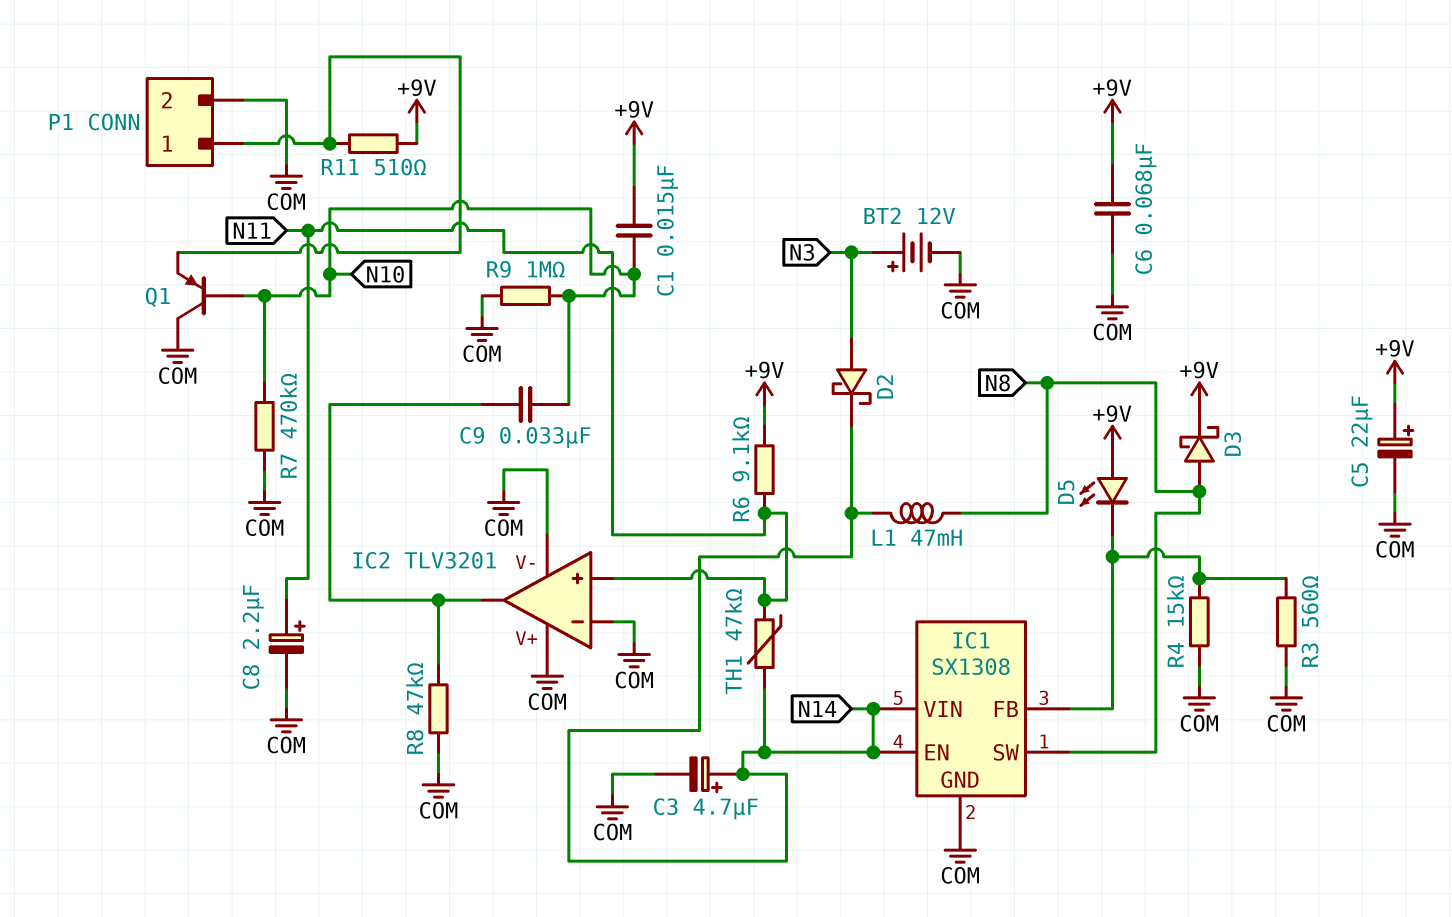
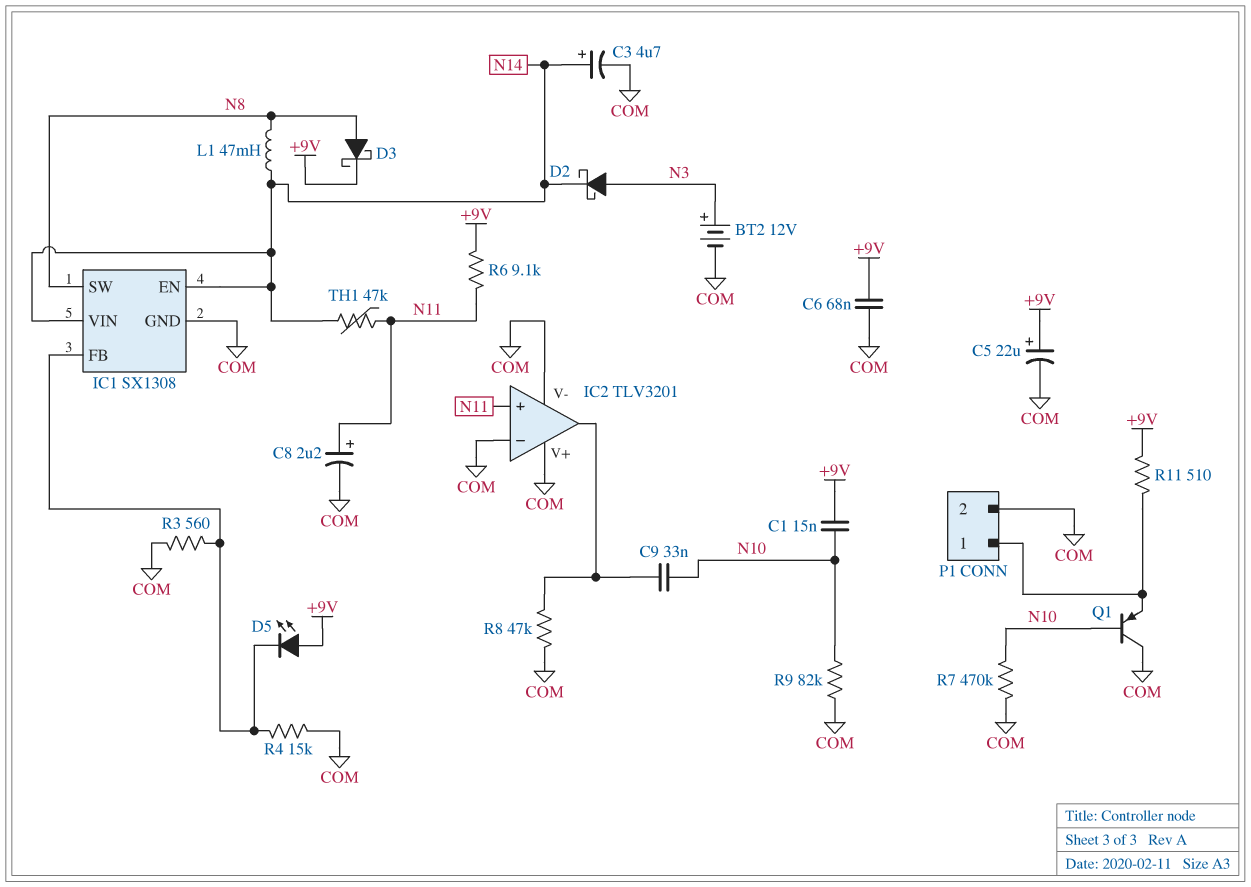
R9: 1M (COM, N10) -> 82k (COM, N10)

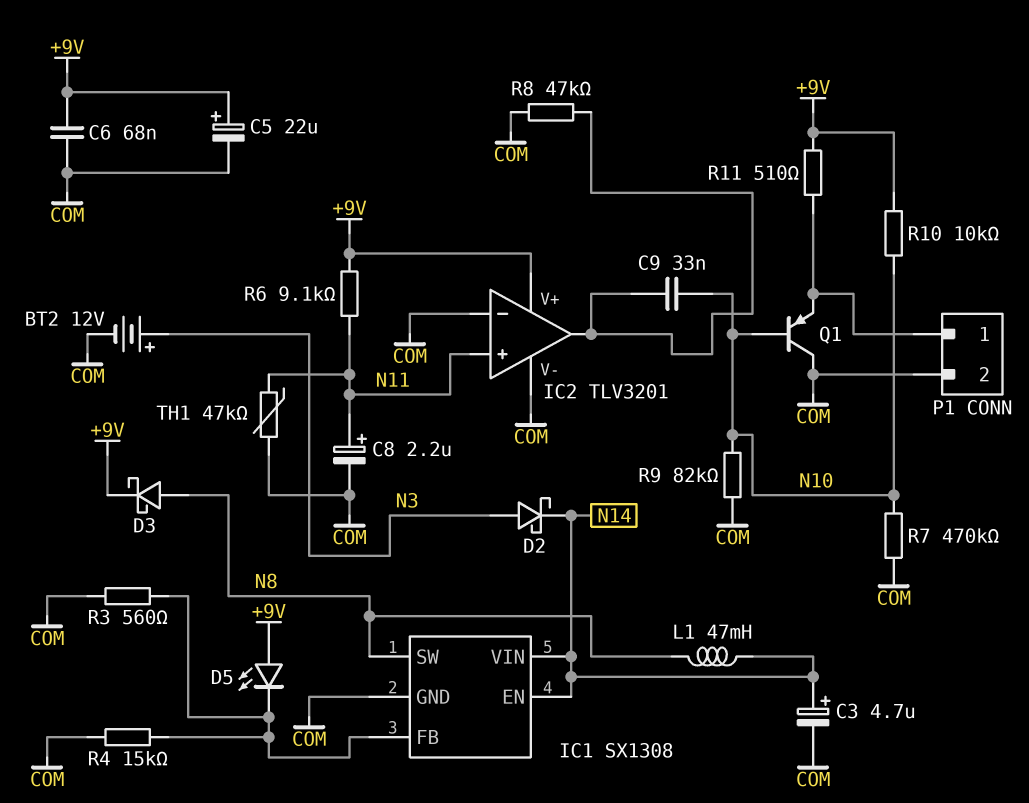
C1: 15nF (+9V, N10) -> none
IC2 pin V+: COM -> +9V
R10: none -> 10k (+9V, N10)
TH1: 47k (N11, N14) -> 47k (COM, N11)

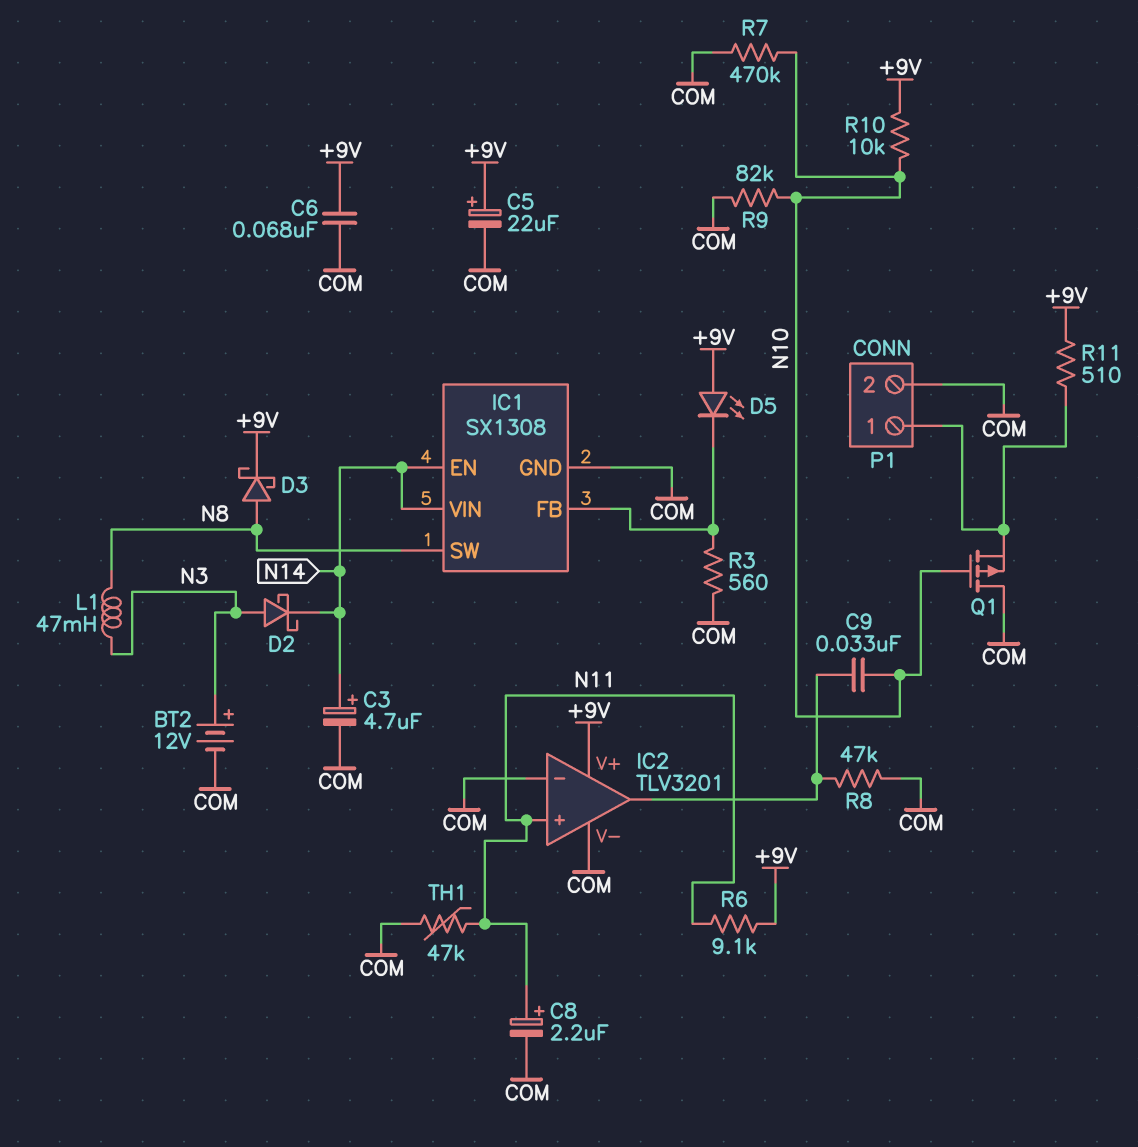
L1: 47mH (N8, N14) -> 47mH (N3, N8)
Q1: PNP (B N10, C COM, E P1/1) -> PMOS (G N10, D COM, S P1/1)
R4: 15k (COM, IC1/FB) -> none

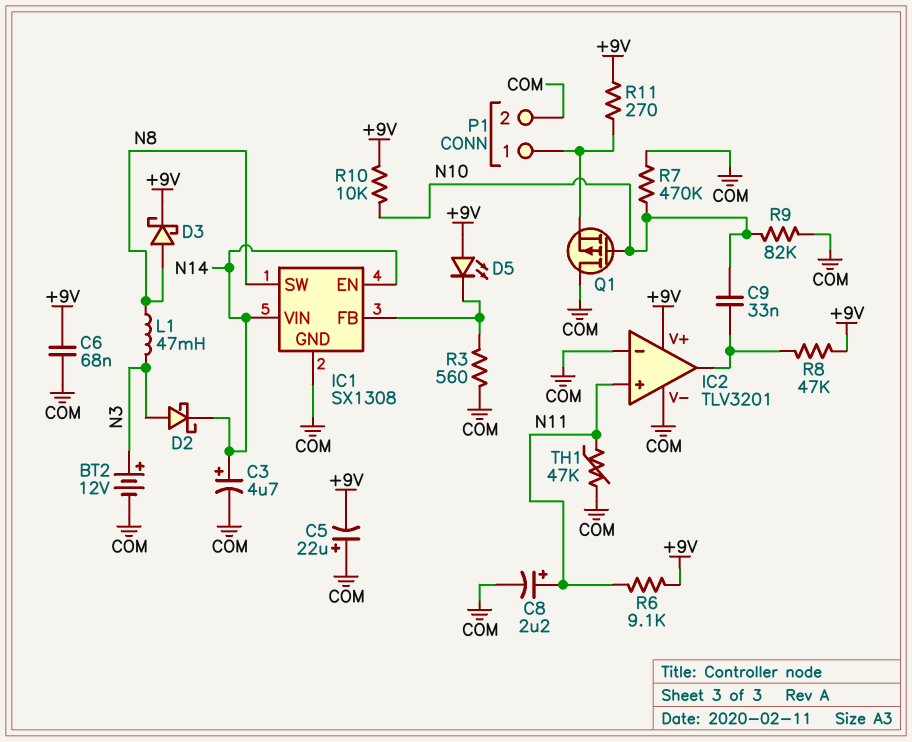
C5: 22uF (plus +9V, minus COM) -> 22uF (plus COM, minus +9V)
R8: 47k (COM, IC2/out) -> 47k (+9V, IC2/out)
R11: 510 (+9V, P1/1) -> 270 (+9V, P1/1)

